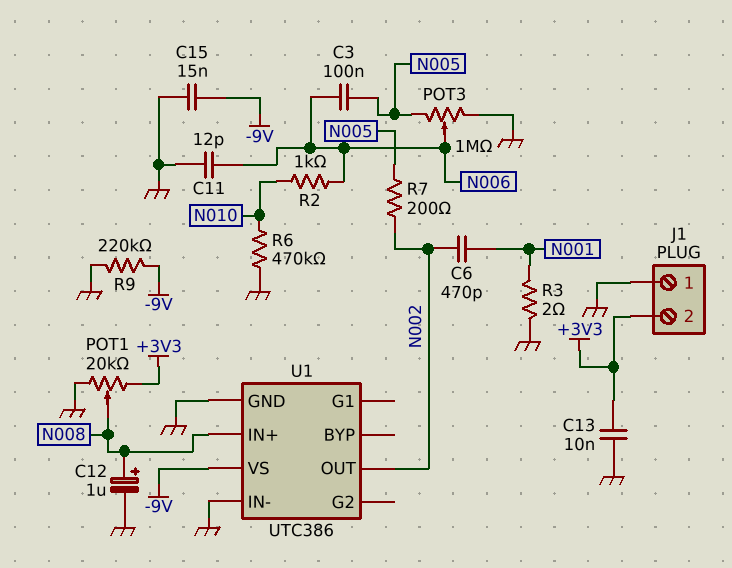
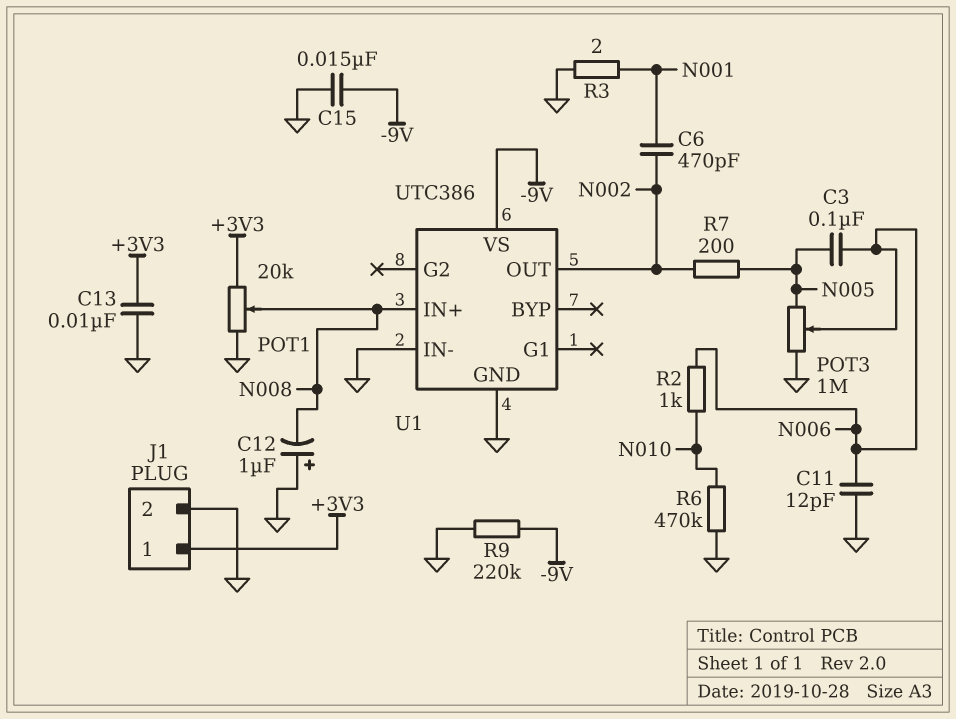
C12: 1uF (plus N008, minus GND) -> 1uF (plus GND, minus N008)
J1 pin 1: GND -> +3V3
J1 pin 2: +3V3 -> GND

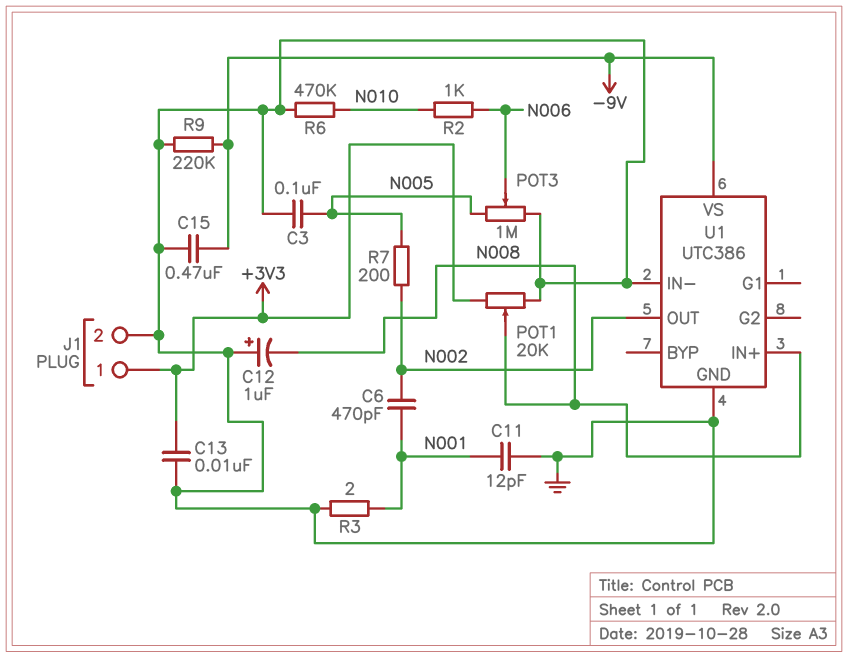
C3: 100nF (N005, N006) -> 100nF (GND, N005)
C11: 12pF (GND, N006) -> 12pF (GND, N001)
C15: 15nF (-9V, GND) -> 470nF (-9V, GND)

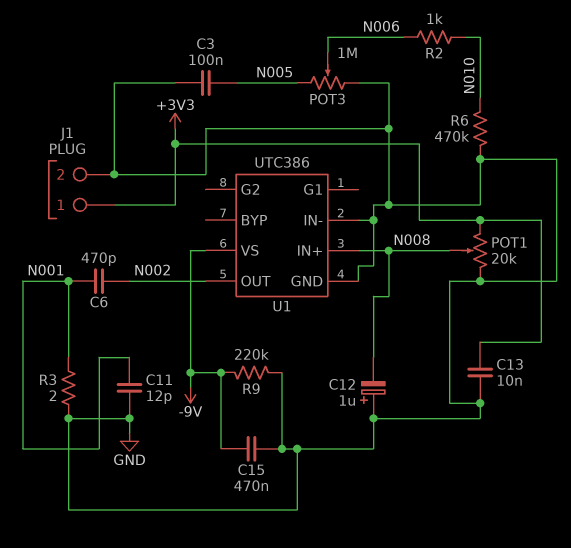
R7: 200 (N002, N005) -> none

